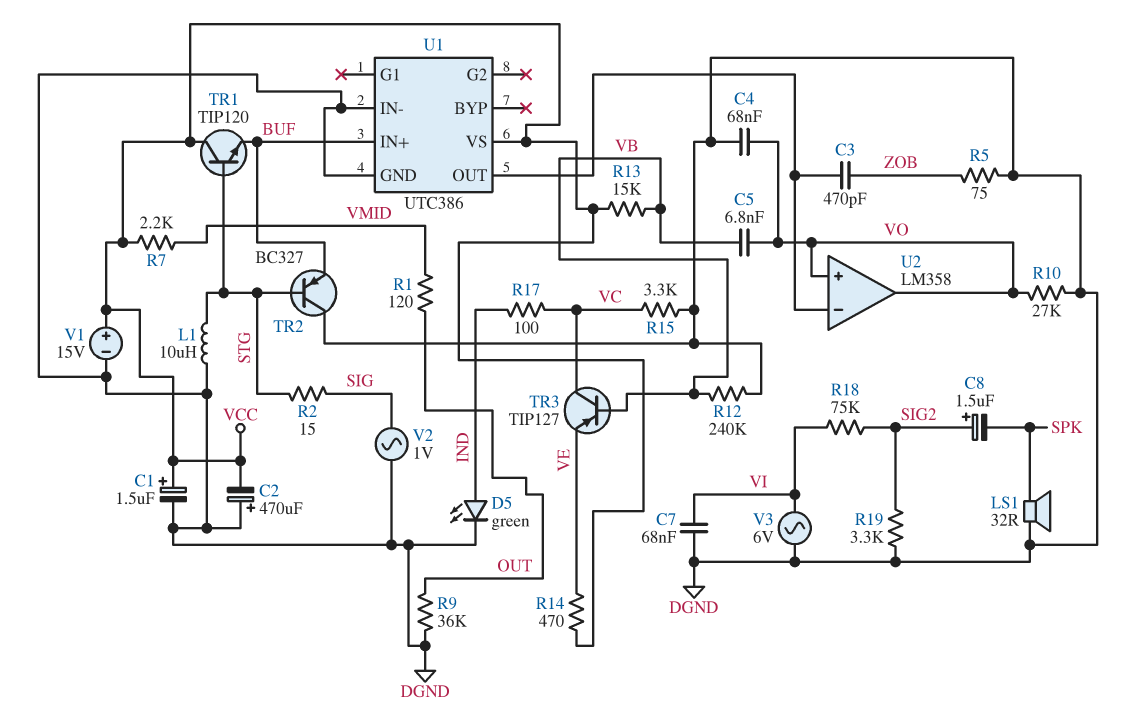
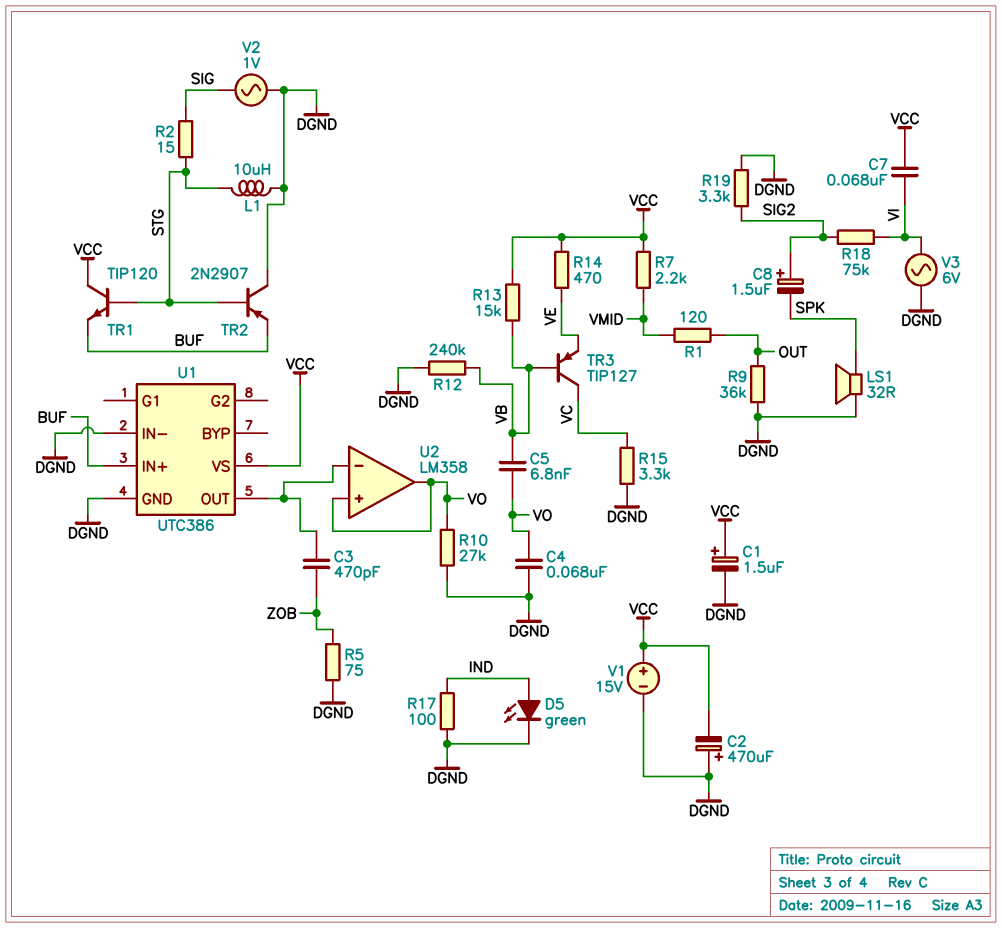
C7: 68nF (DGND, VI) -> 68nF (VCC, VI)
R17: 100 (IND, VC) -> 100 (DGND, IND)
TR2: PNP BC327 (B STG, C DGND, E BUF) -> PNP 2N2907 (B STG, C DGND, E BUF)

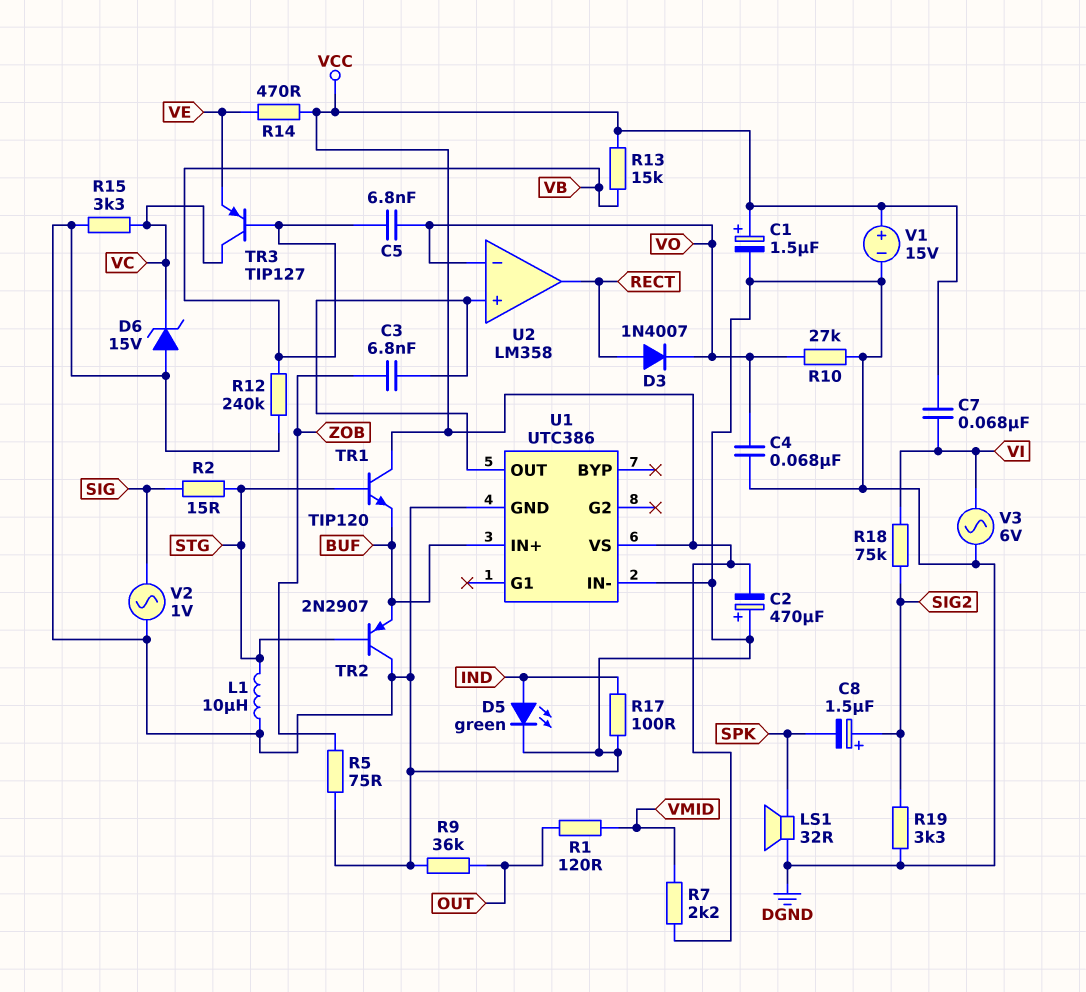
C3: 470pF (U1/OUT, ZOB) -> 6.8nF (U1/OUT, ZOB)
D3: none -> diode 1N4007 (A RECT, K VO)
D6: none -> zener 15V (A DGND, K VC)
U2 pin in+: VO -> U1/OUT
U2 pin in-: U1/OUT -> VO
U2 pin out: VO -> RECT

